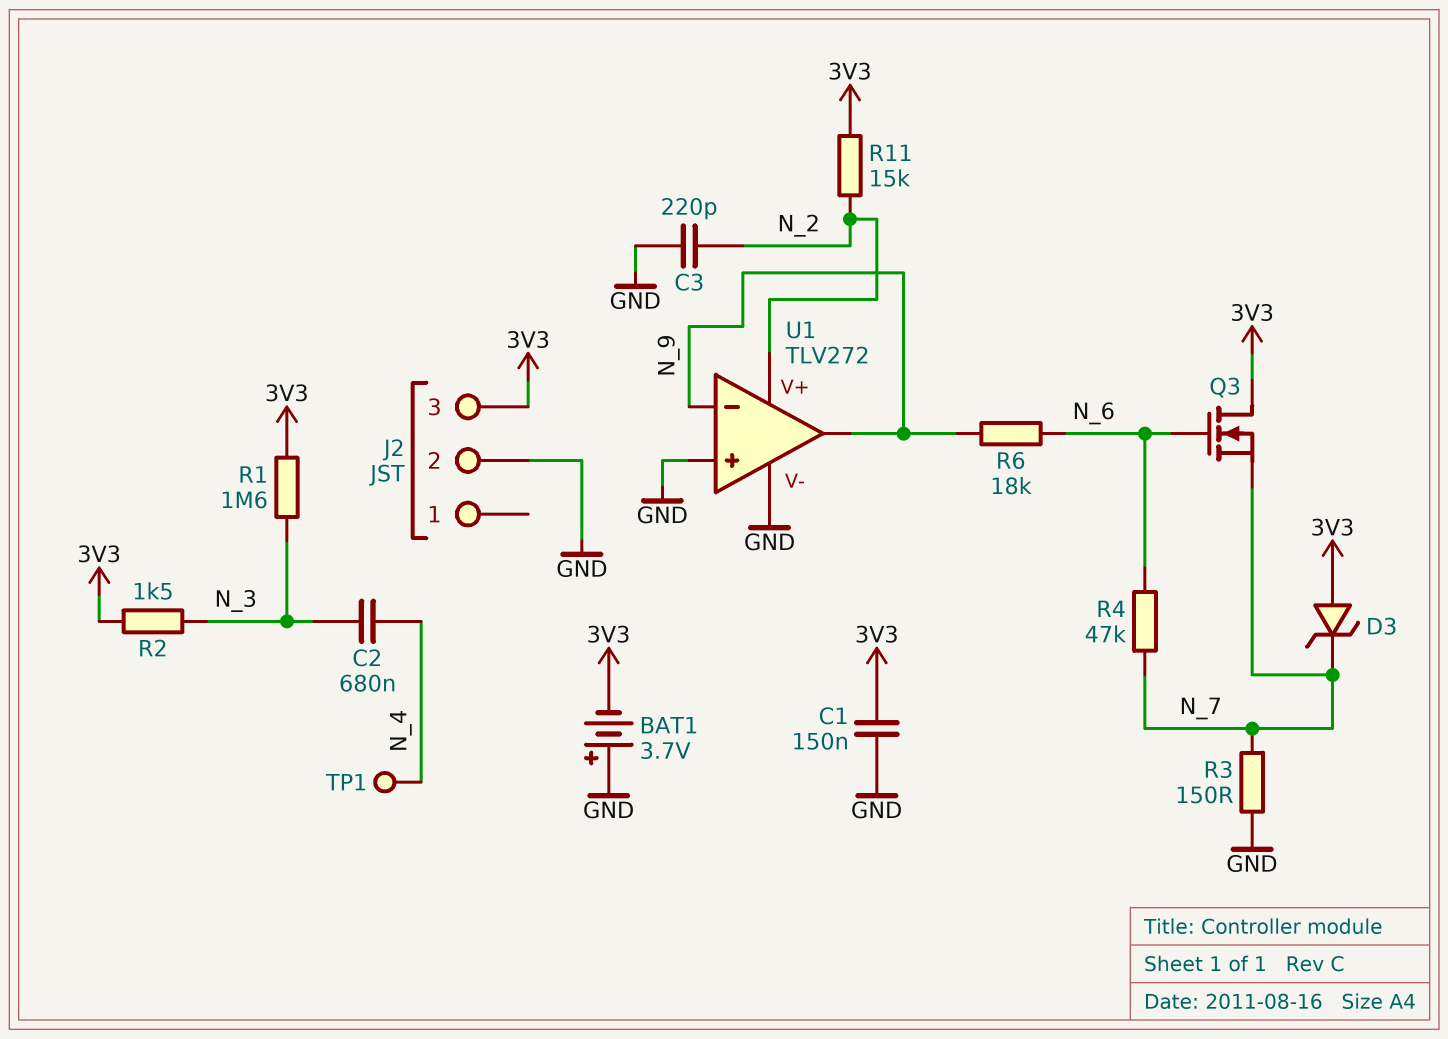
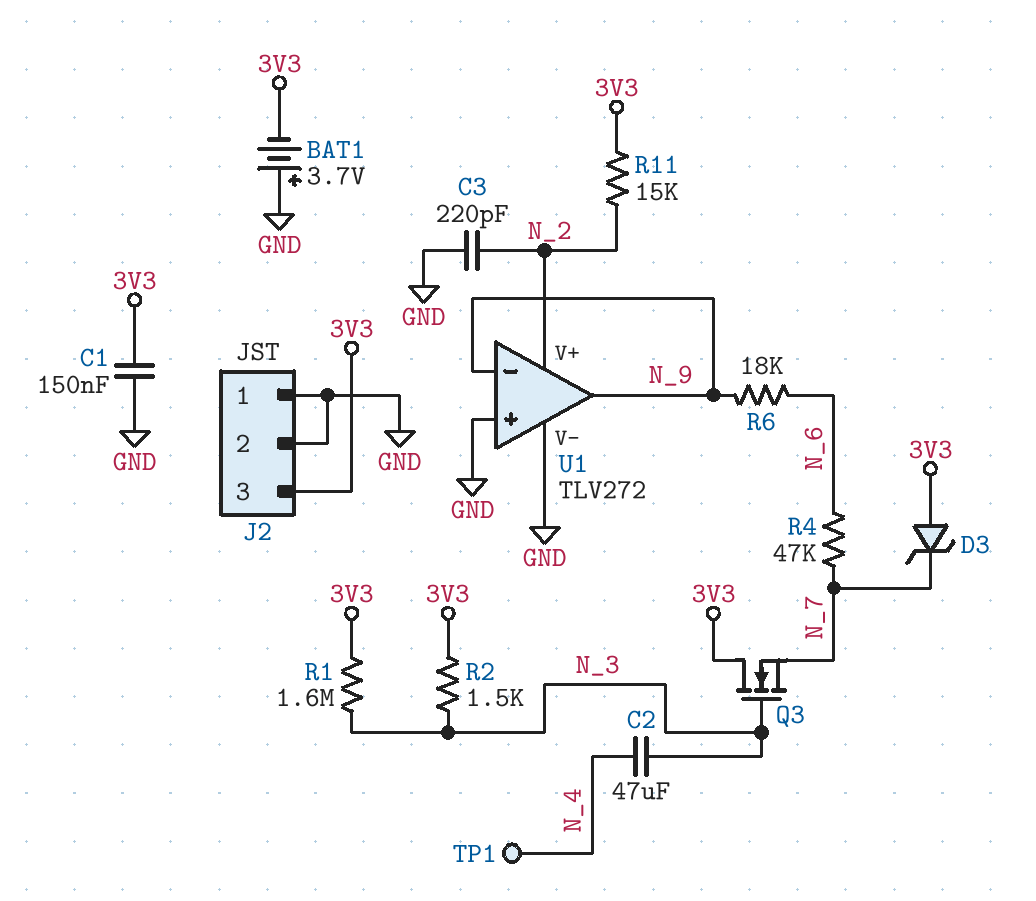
C2: 680nF (N_3, N_4) -> 47uF (N_3, N_4)
J2 pin 1: none -> GND
Q3: NMOS (G N_6, D 3V3, S N_7) -> NMOS (G N_3, D 3V3, S N_7)
R3: 150 (GND, N_7) -> none

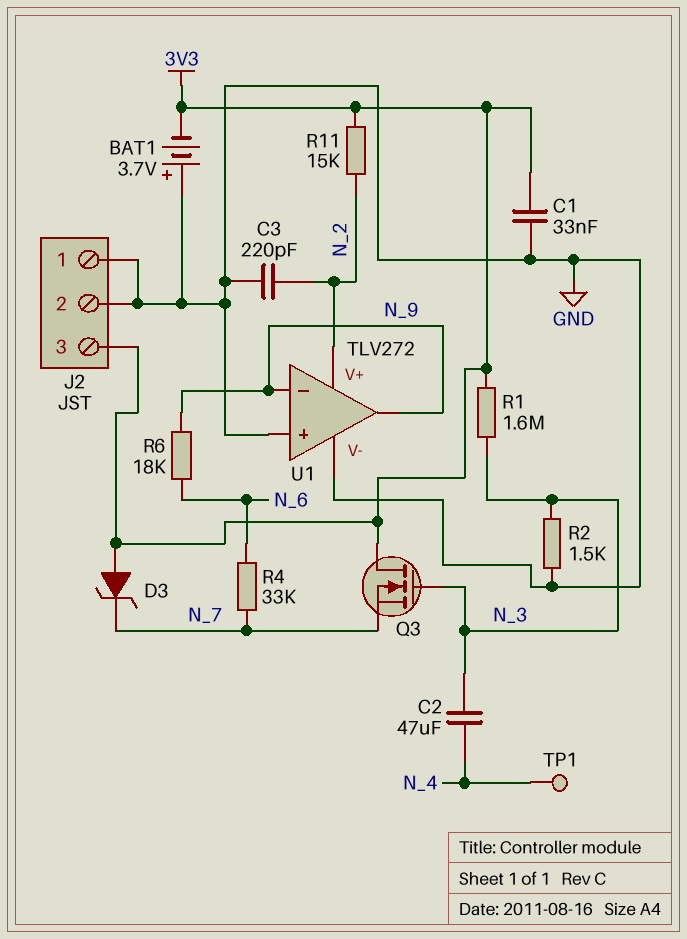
C1: 150nF (3V3, GND) -> 33nF (3V3, GND)
R2: 1.5k (3V3, N_3) -> 1.5k (GND, N_3)
R4: 47k (N_6, N_7) -> 33k (N_6, N_7)

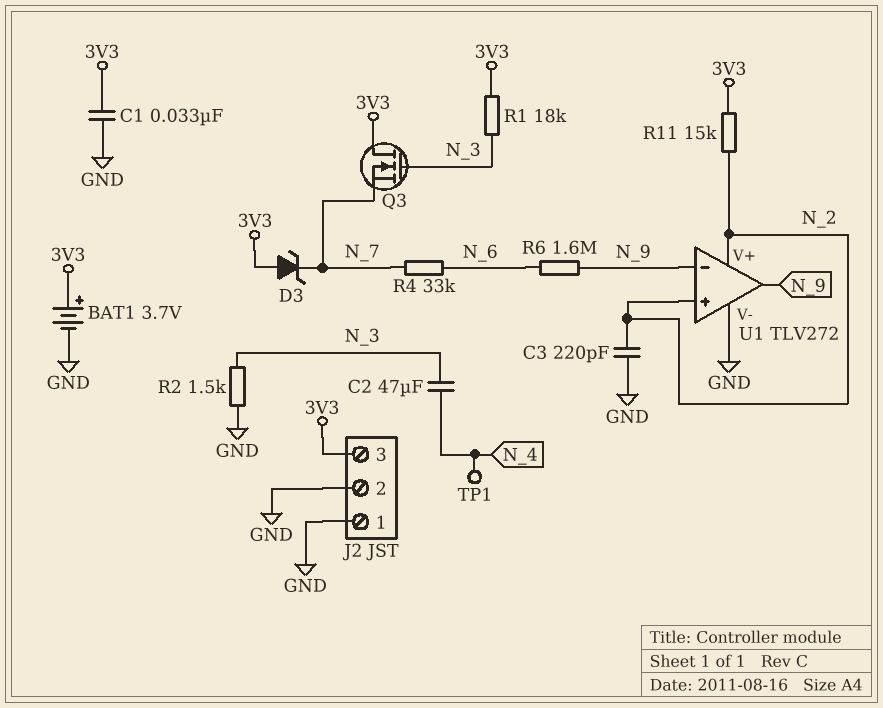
BAT1: 3.7V (plus GND, minus 3V3) -> 3.7V (plus 3V3, minus GND)
R1: 1.6M (3V3, N_3) -> 18k (3V3, N_3)
R6: 18k (N_6, N_9) -> 1.6M (N_6, N_9)
U1 pin in+: GND -> N_2

